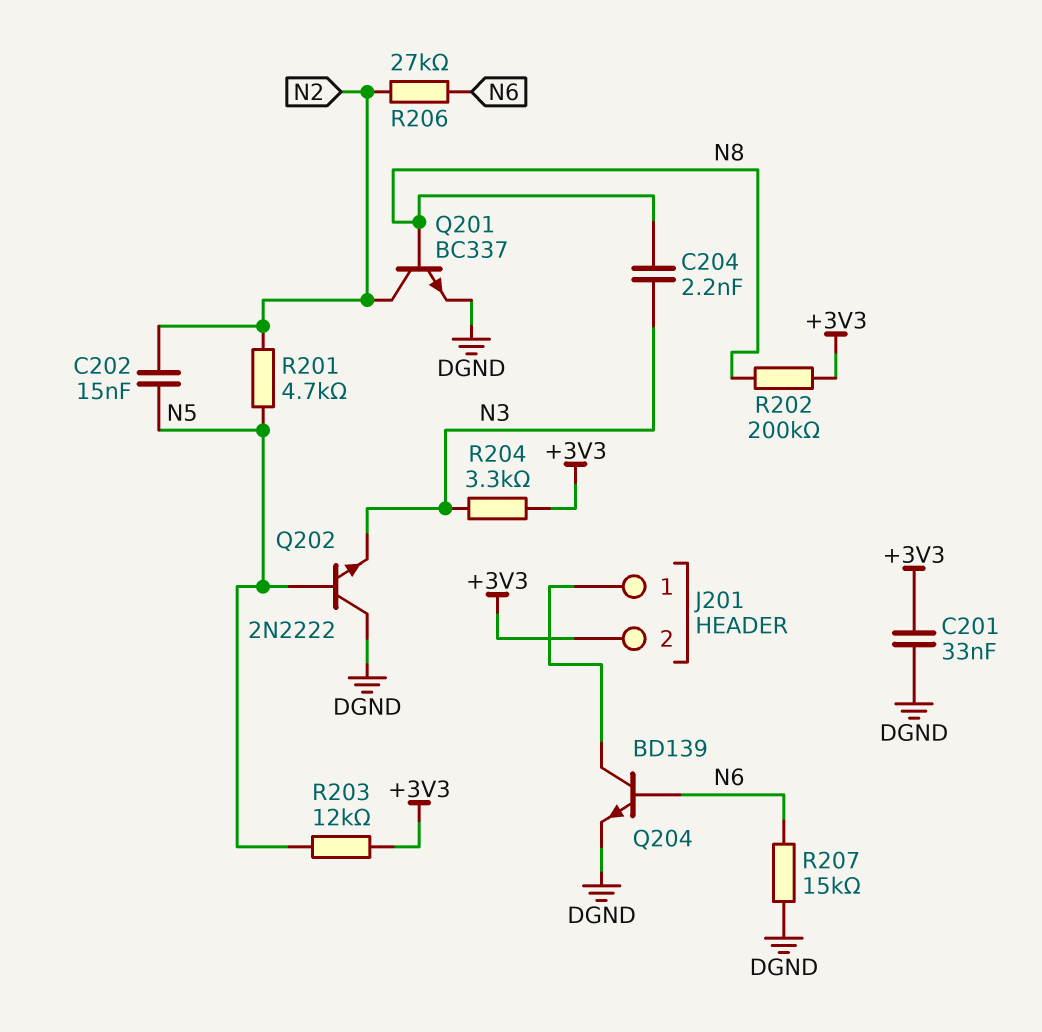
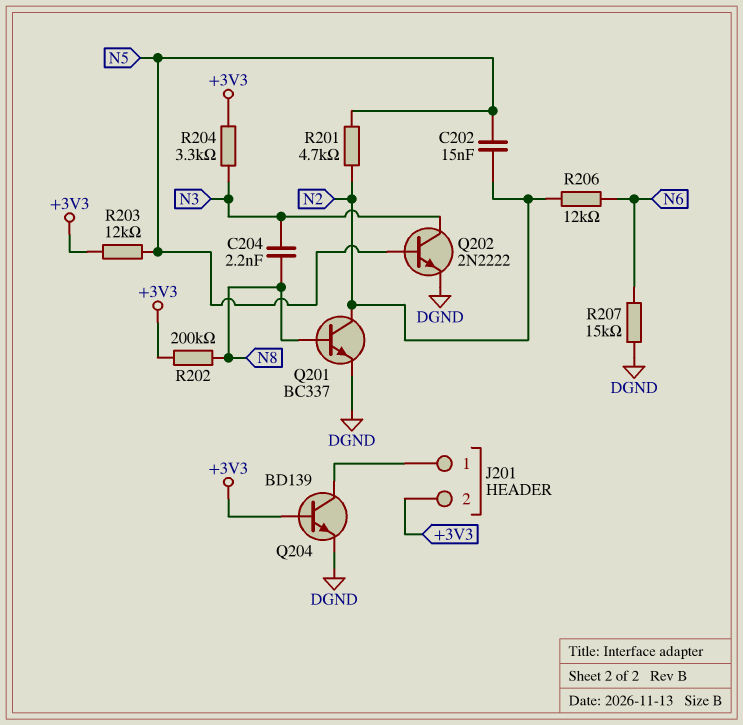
C201: 33nF (+3V3, DGND) -> none
Q202: NPN 2N2222 (B N5, C DGND, E N3) -> NPN 2N2222 (B N5, C N3, E DGND)
Q204: NPN BD139 (B N6, C J201/1, E DGND) -> NPN BD139 (B +3V3, C J201/1, E DGND)
R206: 27k (N2, N6) -> 12k (N2, N6)

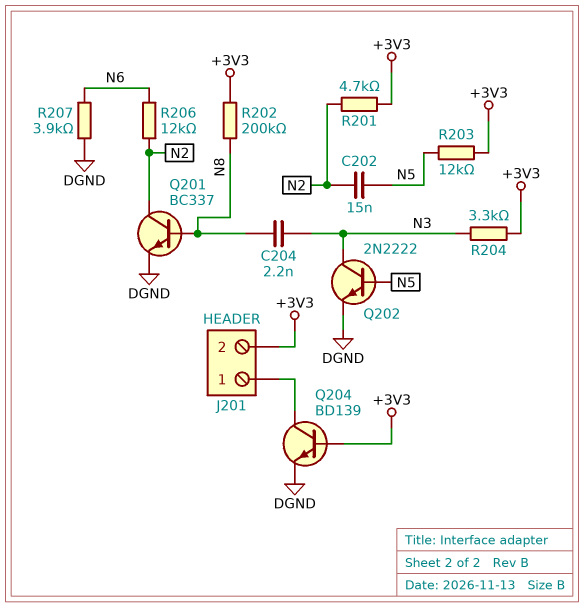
R201: 4.7k (N2, N5) -> 4.7k (+3V3, N2)
R207: 15k (DGND, N6) -> 3.9k (DGND, N6)

